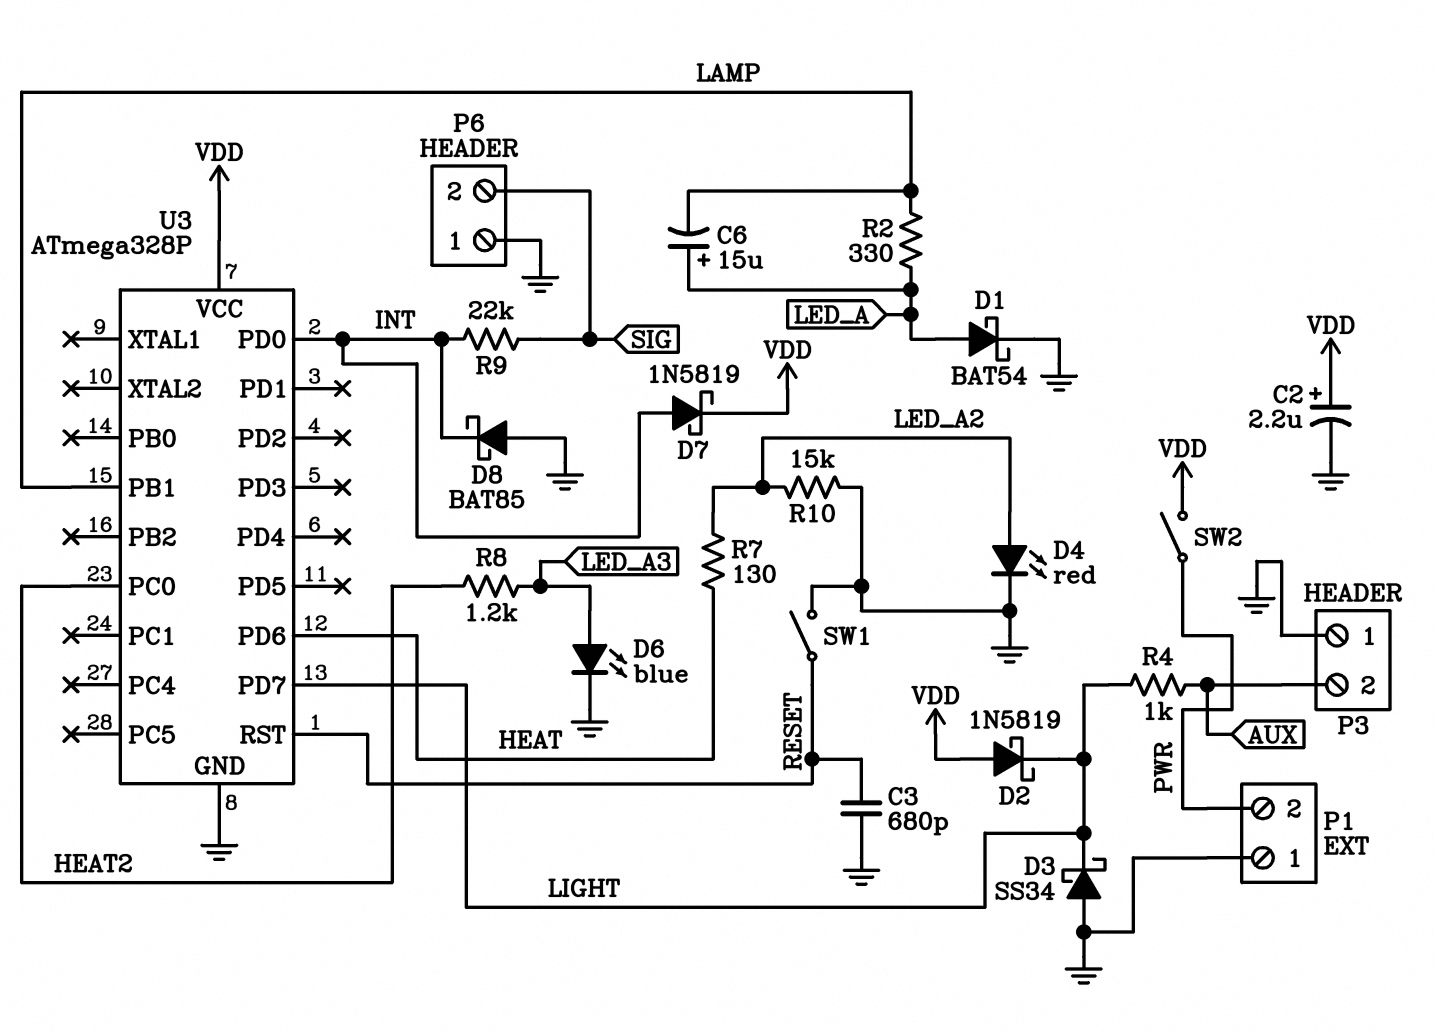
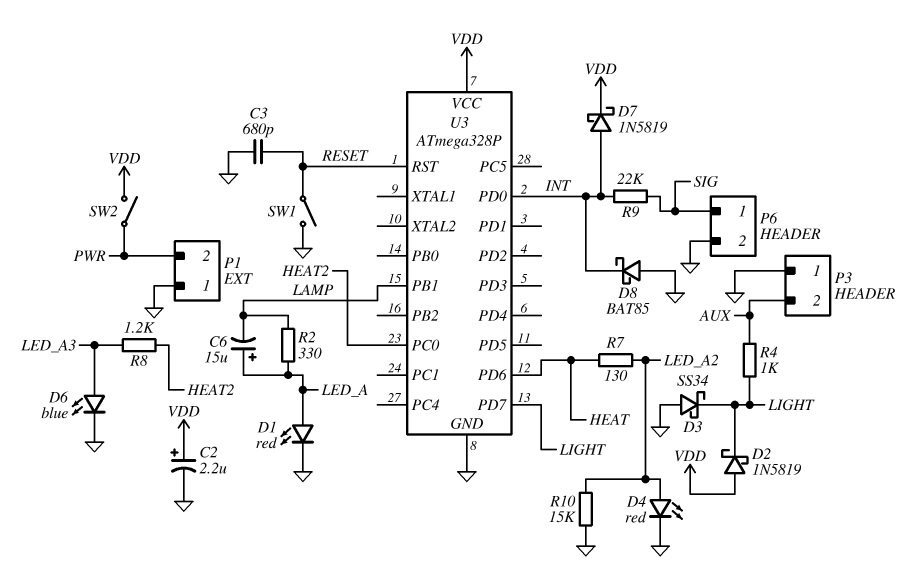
D1: schottky BAT54 (A LED_A, K GND) -> LED red (A LED_A, K GND)
P6 pin 1: GND -> SIG
P6 pin 2: SIG -> GND

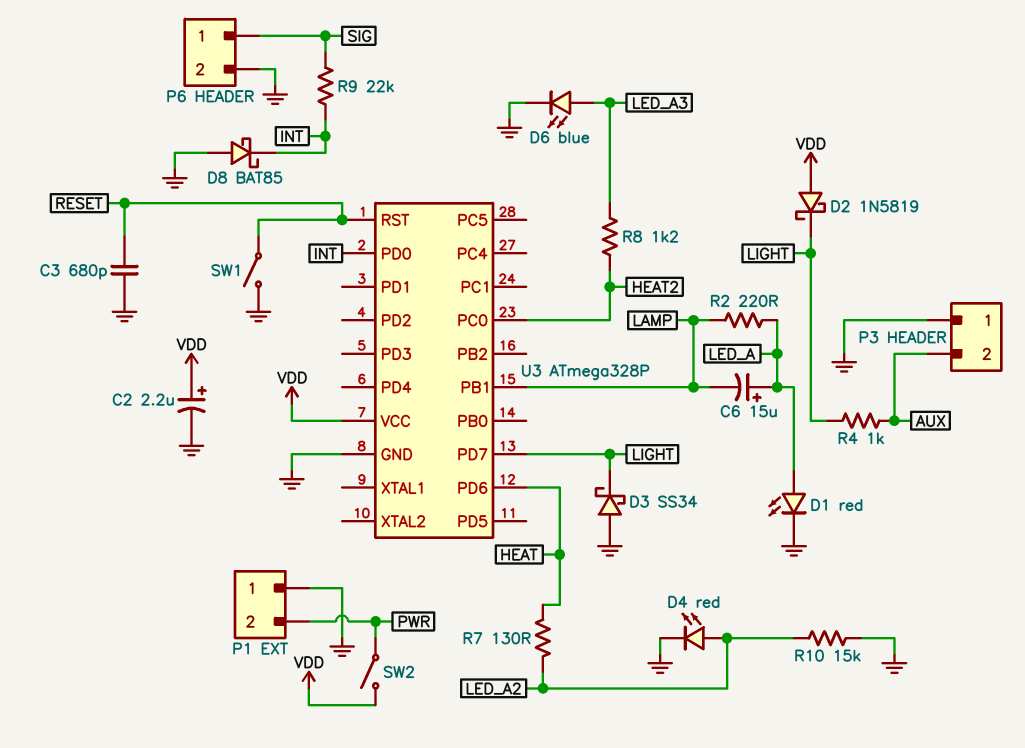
D7: schottky 1N5819 (A INT, K VDD) -> none
R2: 330 (LAMP, LED_A) -> 220 (LAMP, LED_A)

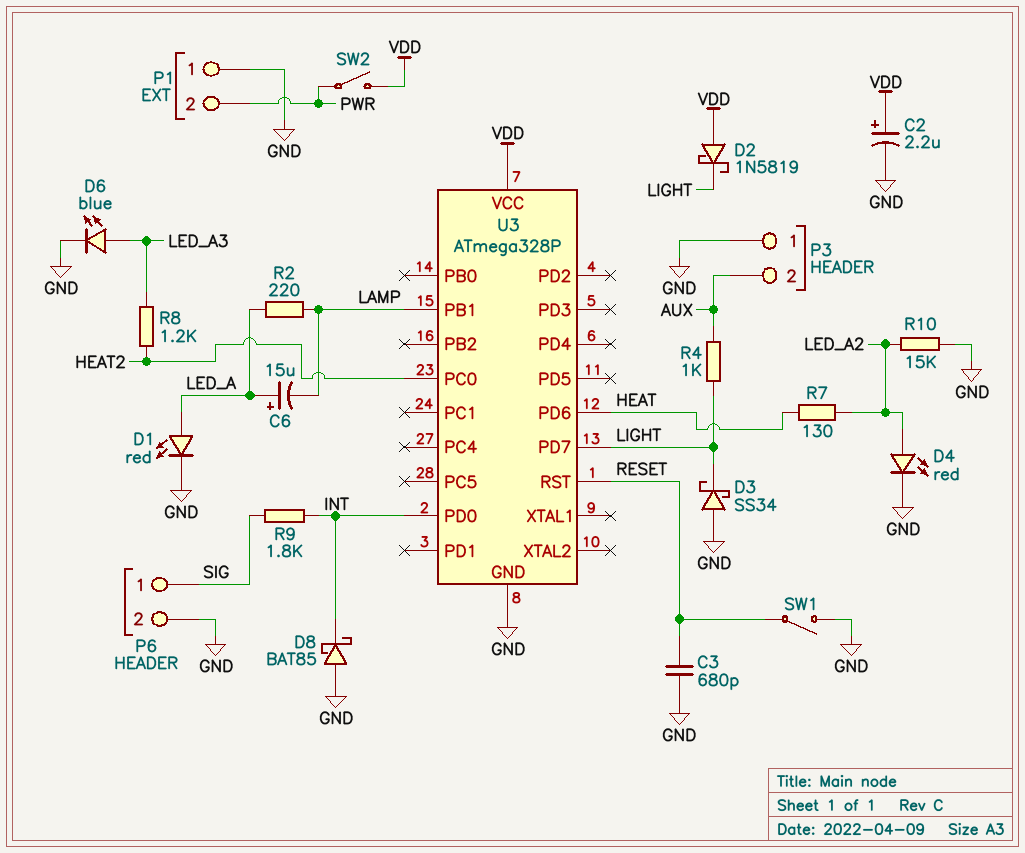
R9: 22k (INT, SIG) -> 1.8k (INT, SIG)

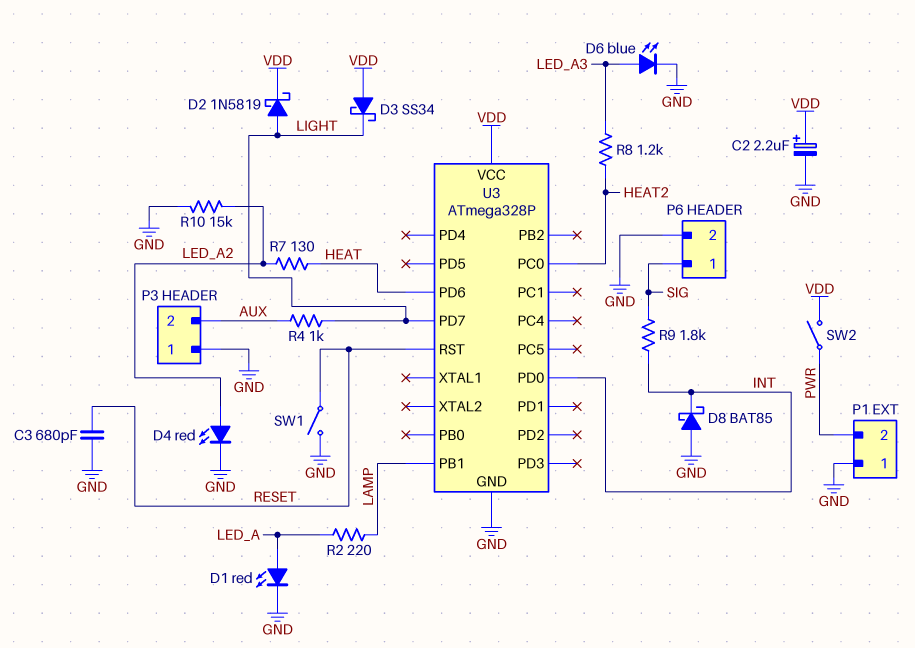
C6: 15uF (plus LED_A, minus LAMP) -> none
D2: schottky 1N5819 (A VDD, K LIGHT) -> schottky 1N5819 (A LIGHT, K VDD)
D3: schottky SS34 (A GND, K LIGHT) -> schottky SS34 (A VDD, K LIGHT)

